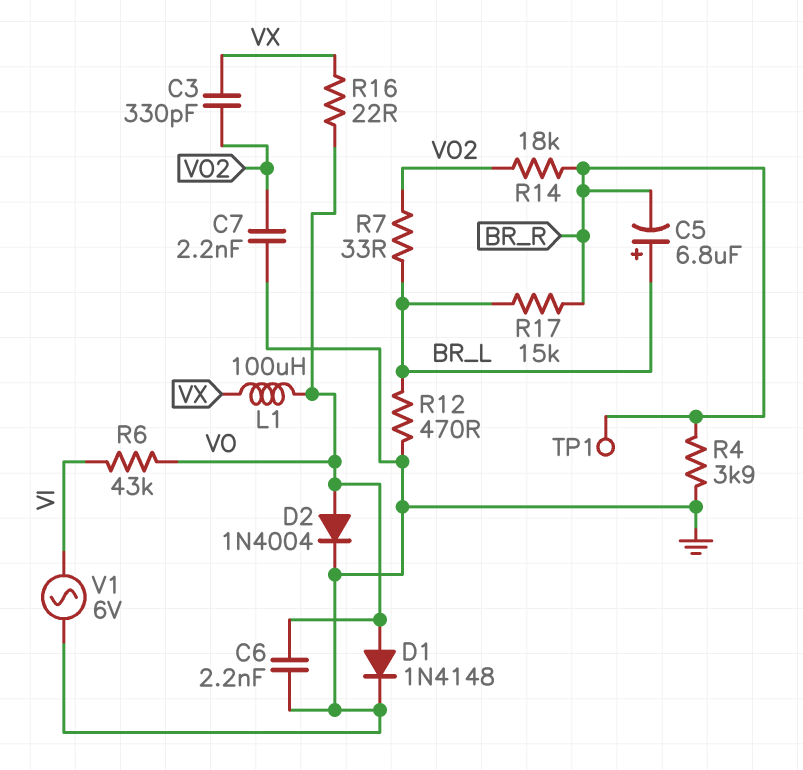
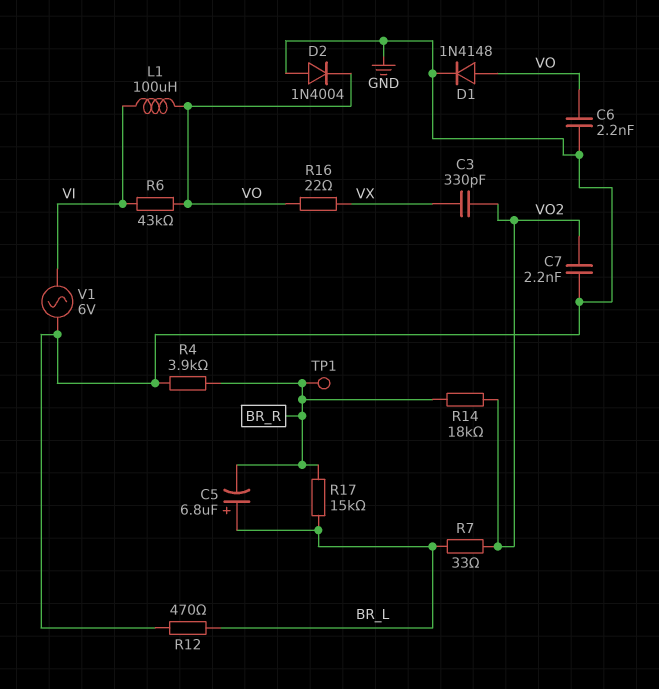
D2: diode 1N4004 (A VO, K GND) -> diode 1N4004 (A GND, K VO)
L1: 100uH (VO, VX) -> 100uH (VI, VO)

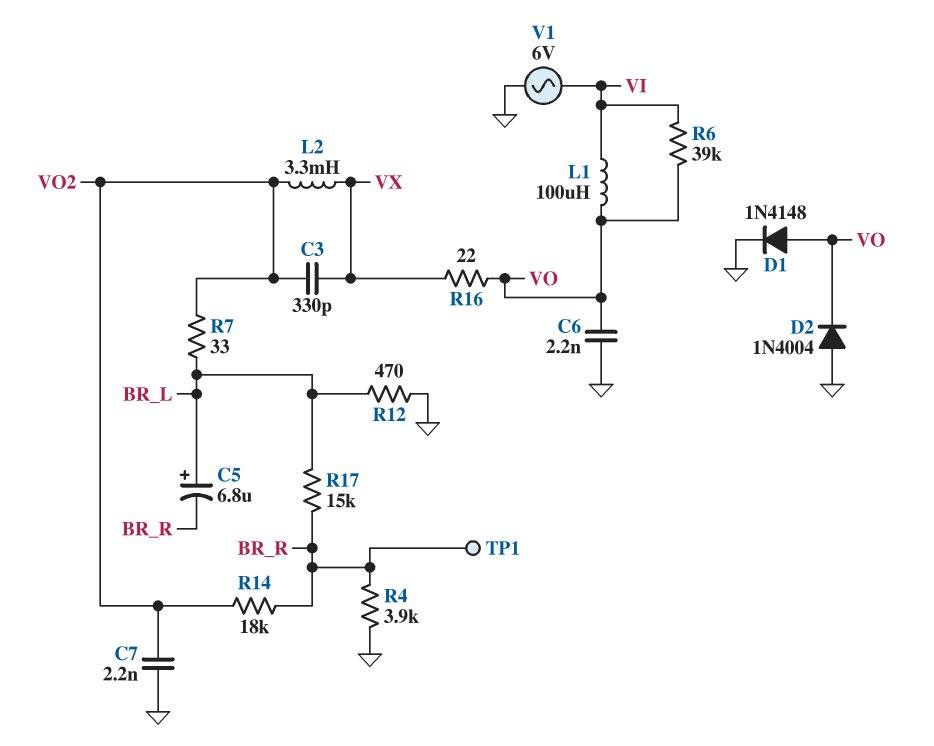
L2: none -> 3.3mH (VO2, VX)
R6: 43k (VI, VO) -> 39k (VI, VO)

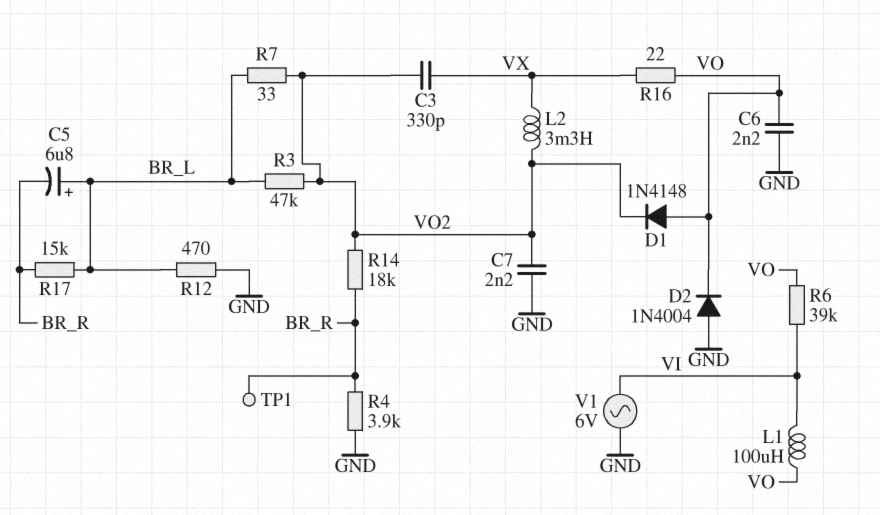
D1: diode 1N4148 (A VO, K GND) -> diode 1N4148 (A VO, K VO2)
R3: none -> 47k (BR_L, VO2)

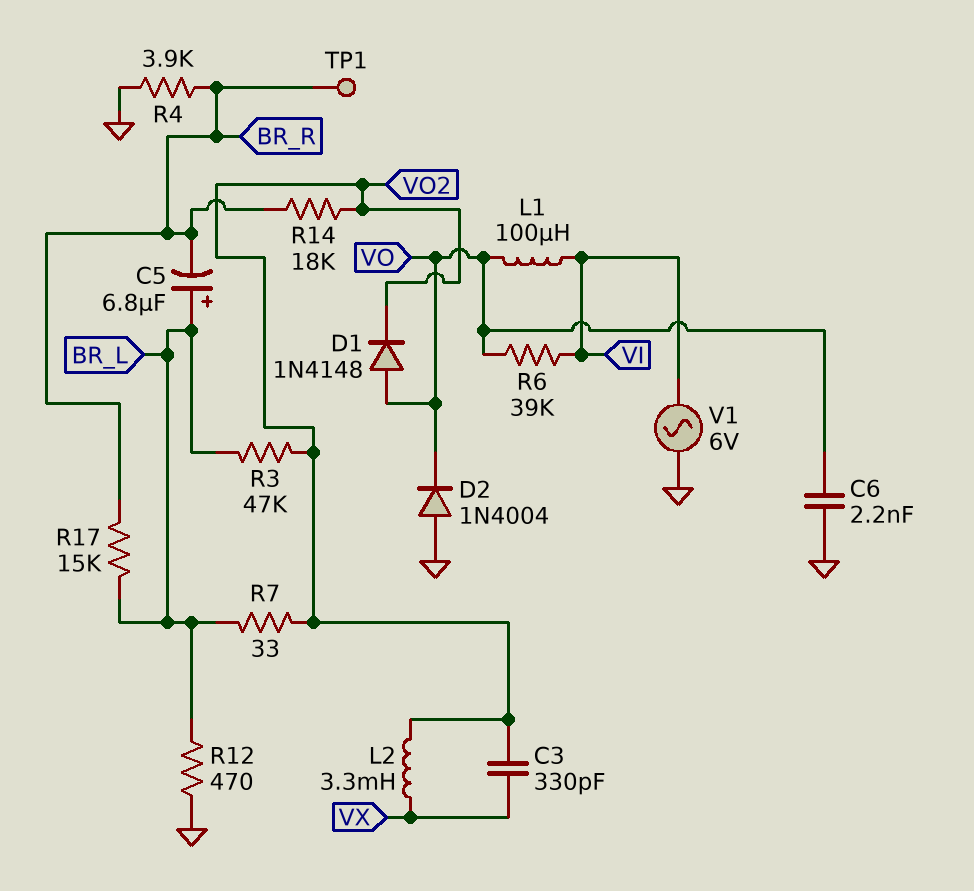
C7: 2.2nF (GND, VO2) -> none
R16: 22 (VO, VX) -> none

